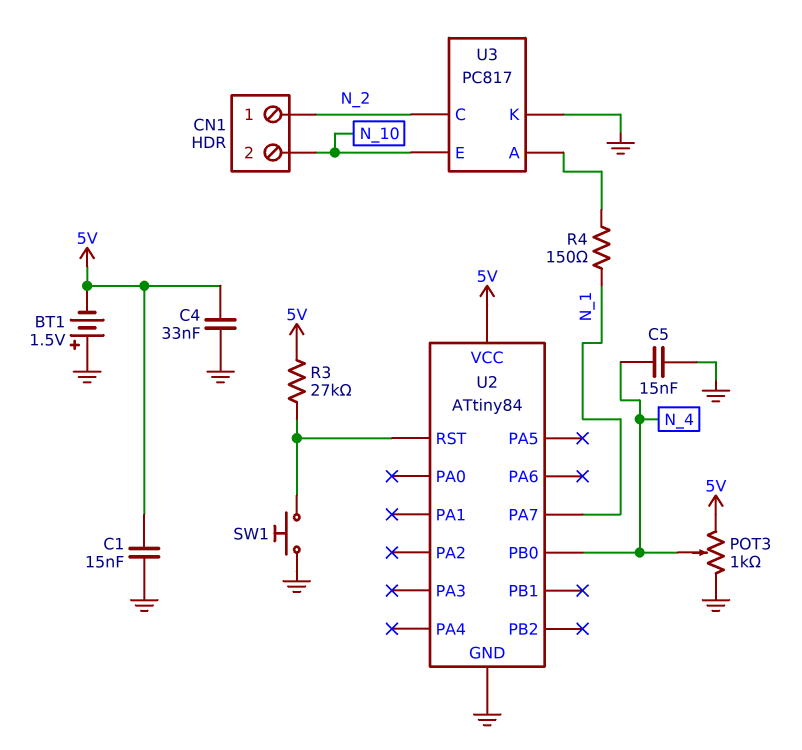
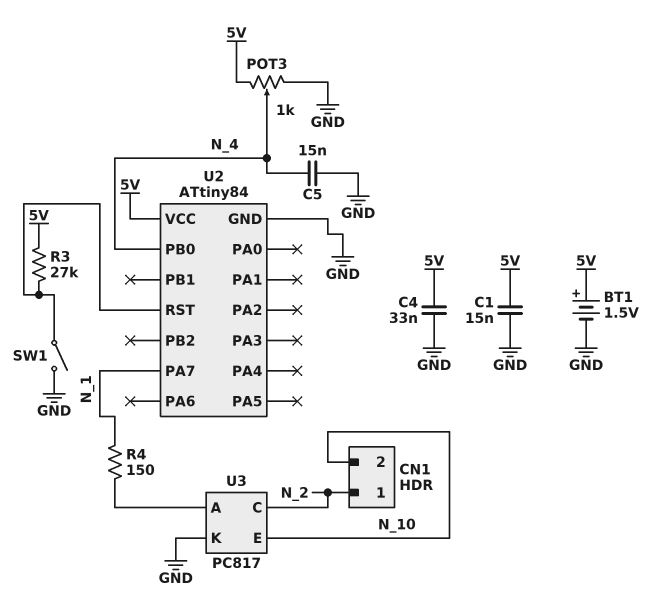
BT1: 1.5V (plus GND, minus 5V) -> 1.5V (plus 5V, minus GND)
SW1: button (GND, U2/RST) -> switch (GND, U2/RST)

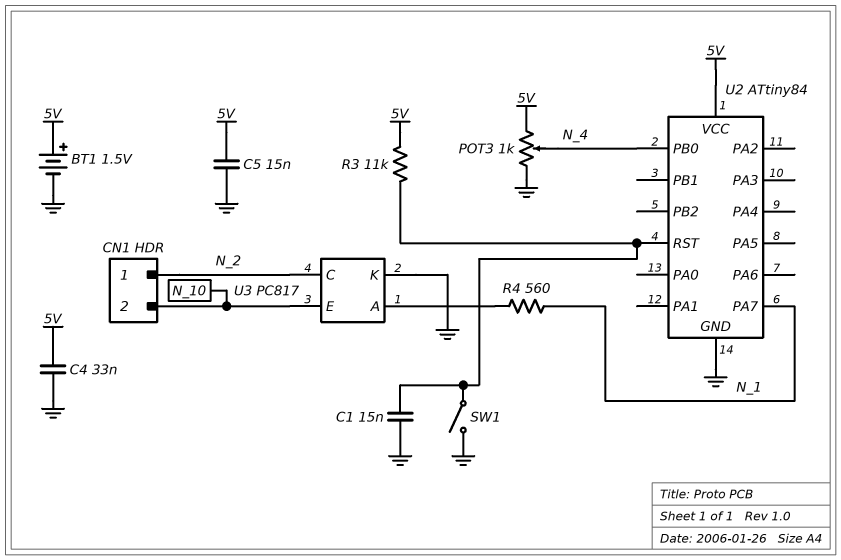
C1: 15nF (5V, GND) -> 15nF (GND, U2/RST)
C5: 15nF (GND, N_4) -> 15nF (5V, GND)
R3: 27k (5V, U2/RST) -> 11k (5V, U2/RST)
R4: 150 (N_1, U3/A) -> 560 (N_1, U3/A)

